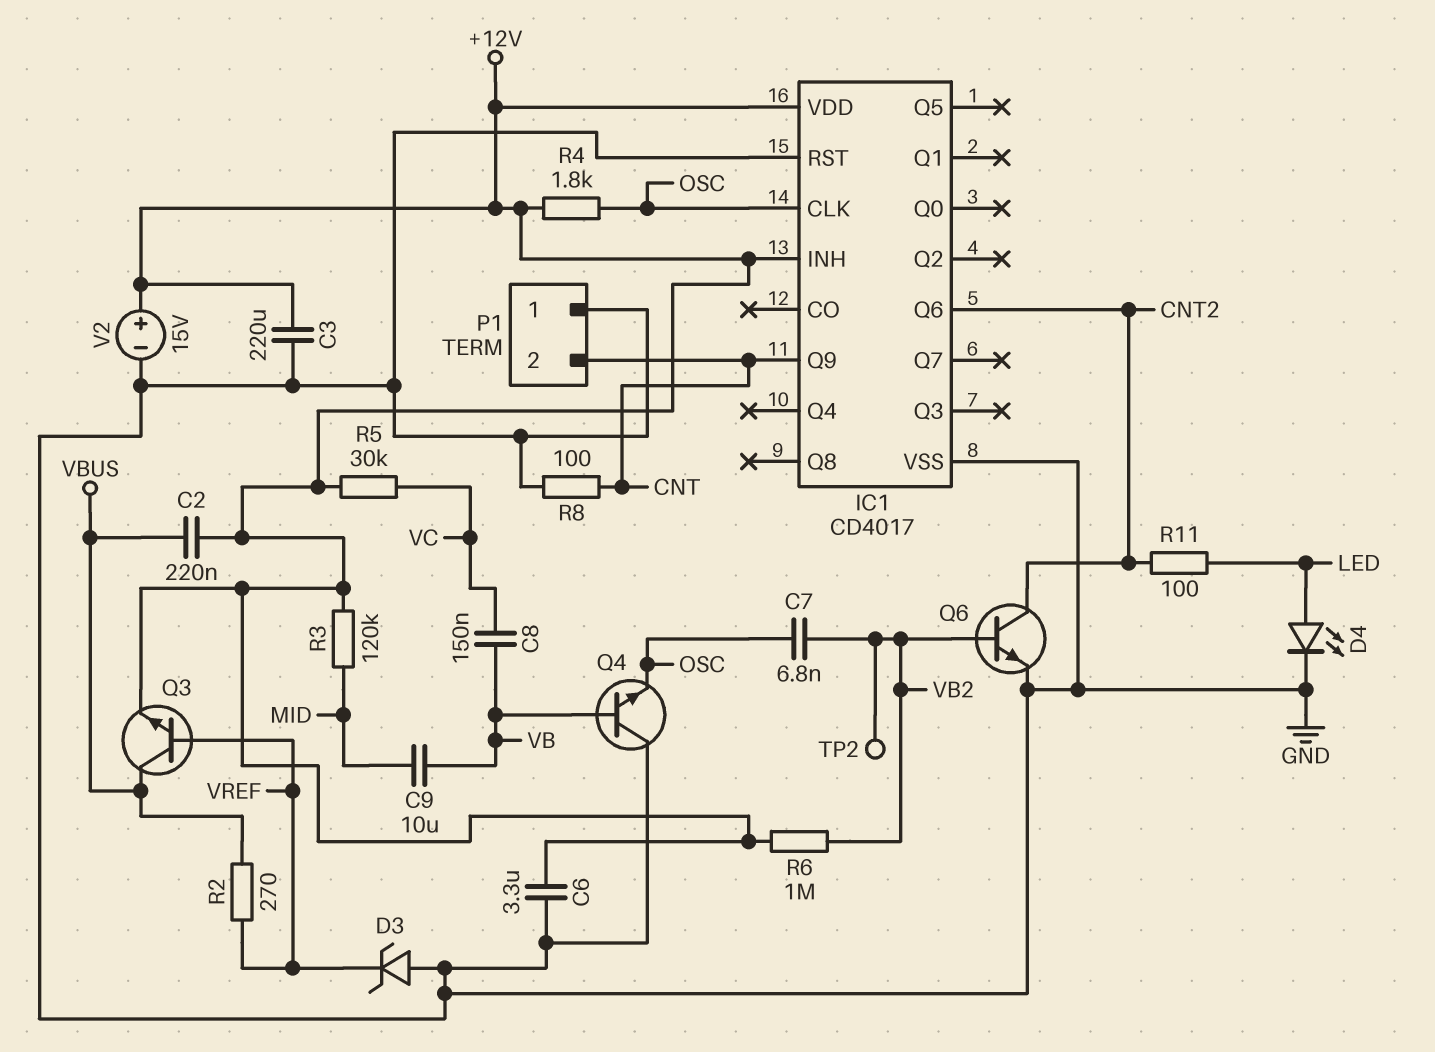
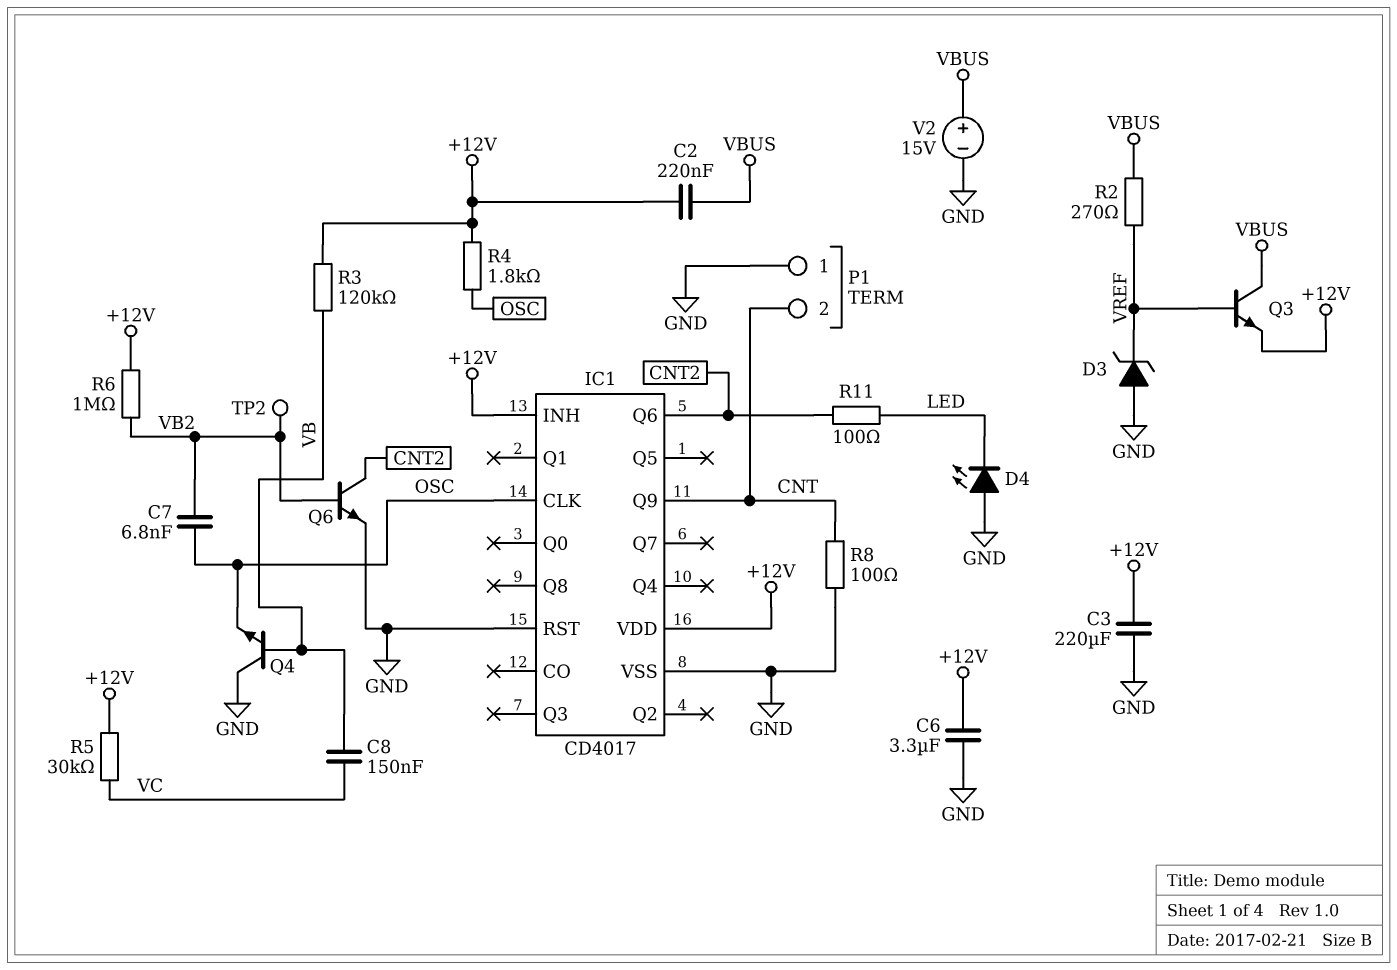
C9: 10uF (MID, VB) -> none
D4: LED (A LED, K GND) -> LED (A GND, K LED)
R3: 120k (+12V, MID) -> 120k (+12V, VB)
V2: 15V (plus +12V, minus GND) -> 15V (plus VBUS, minus GND)

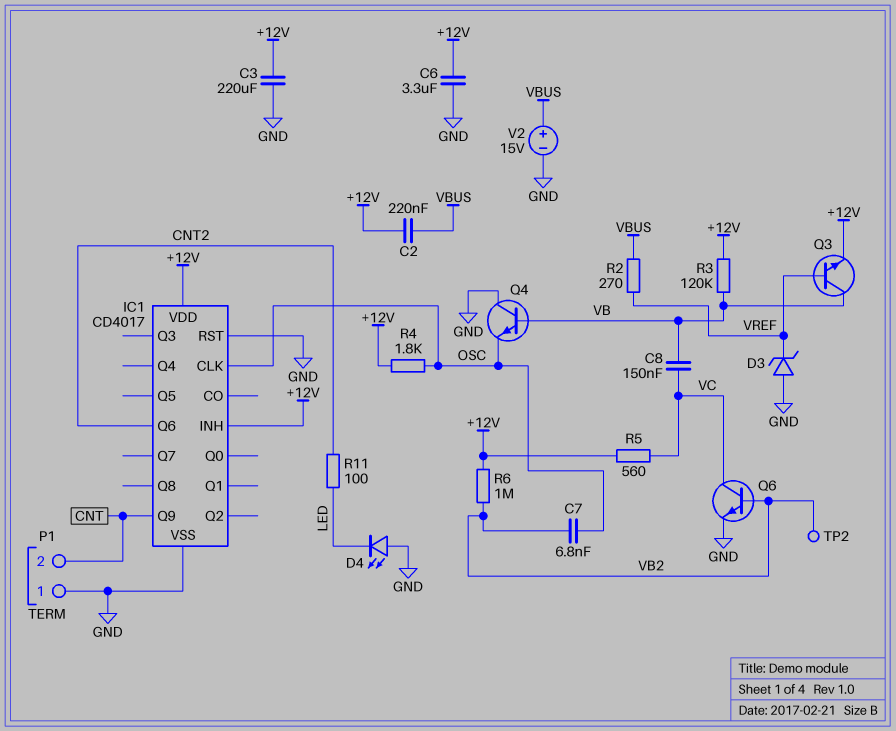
Q3: NPN (B VREF, C VBUS, E +12V) -> NPN (B VREF, C VB, E +12V)
Q6: NPN (B VB2, C CNT2, E GND) -> NPN (B VB2, C VC, E GND)
R5: 30k (+12V, VC) -> 560 (+12V, VC)
R8: 100 (CNT, GND) -> none

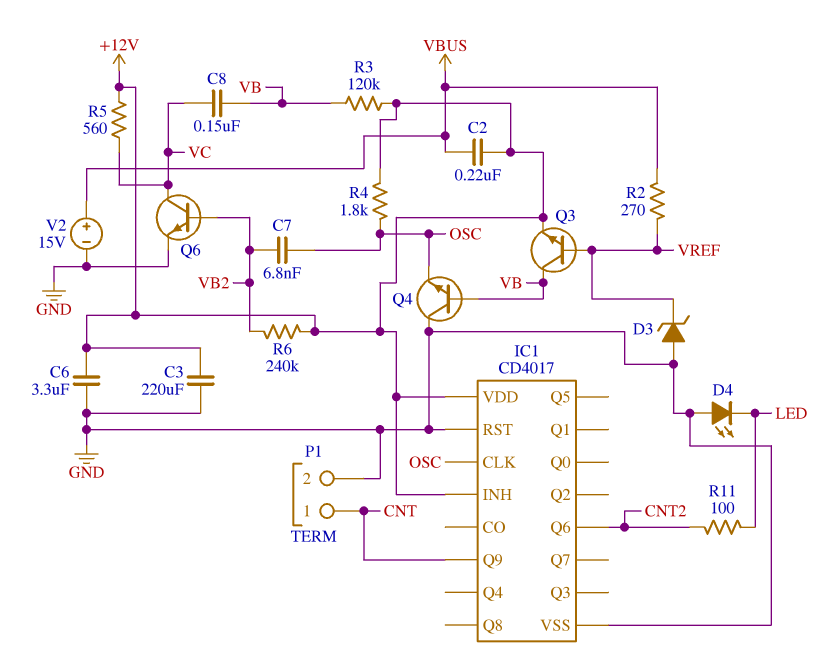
P1 pin 1: GND -> CNT
P1 pin 2: CNT -> GND
R6: 1M (+12V, VB2) -> 240k (+12V, VB2)
TP2: test point (VB2) -> none

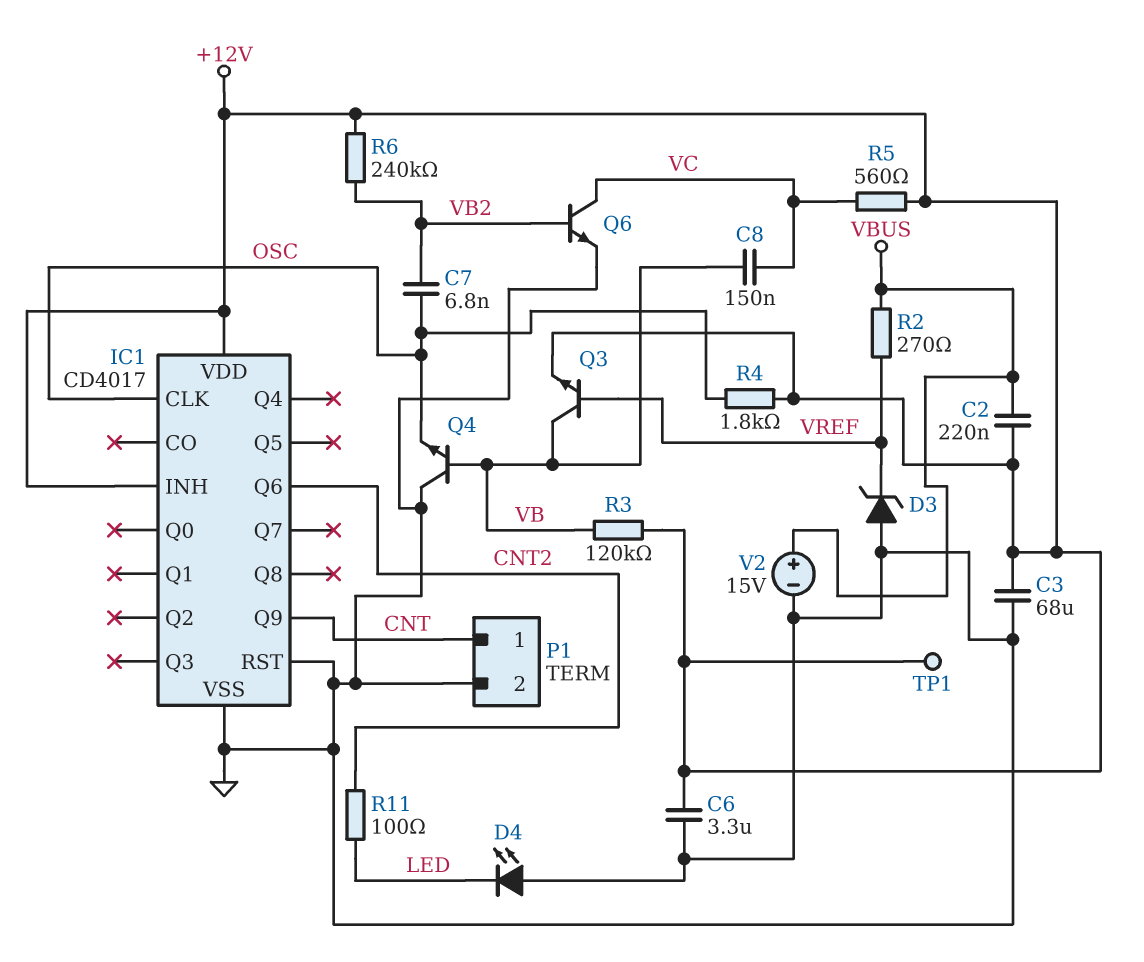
C3: 220uF (+12V, GND) -> 68uF (+12V, GND)
TP1: none -> test point (+12V)

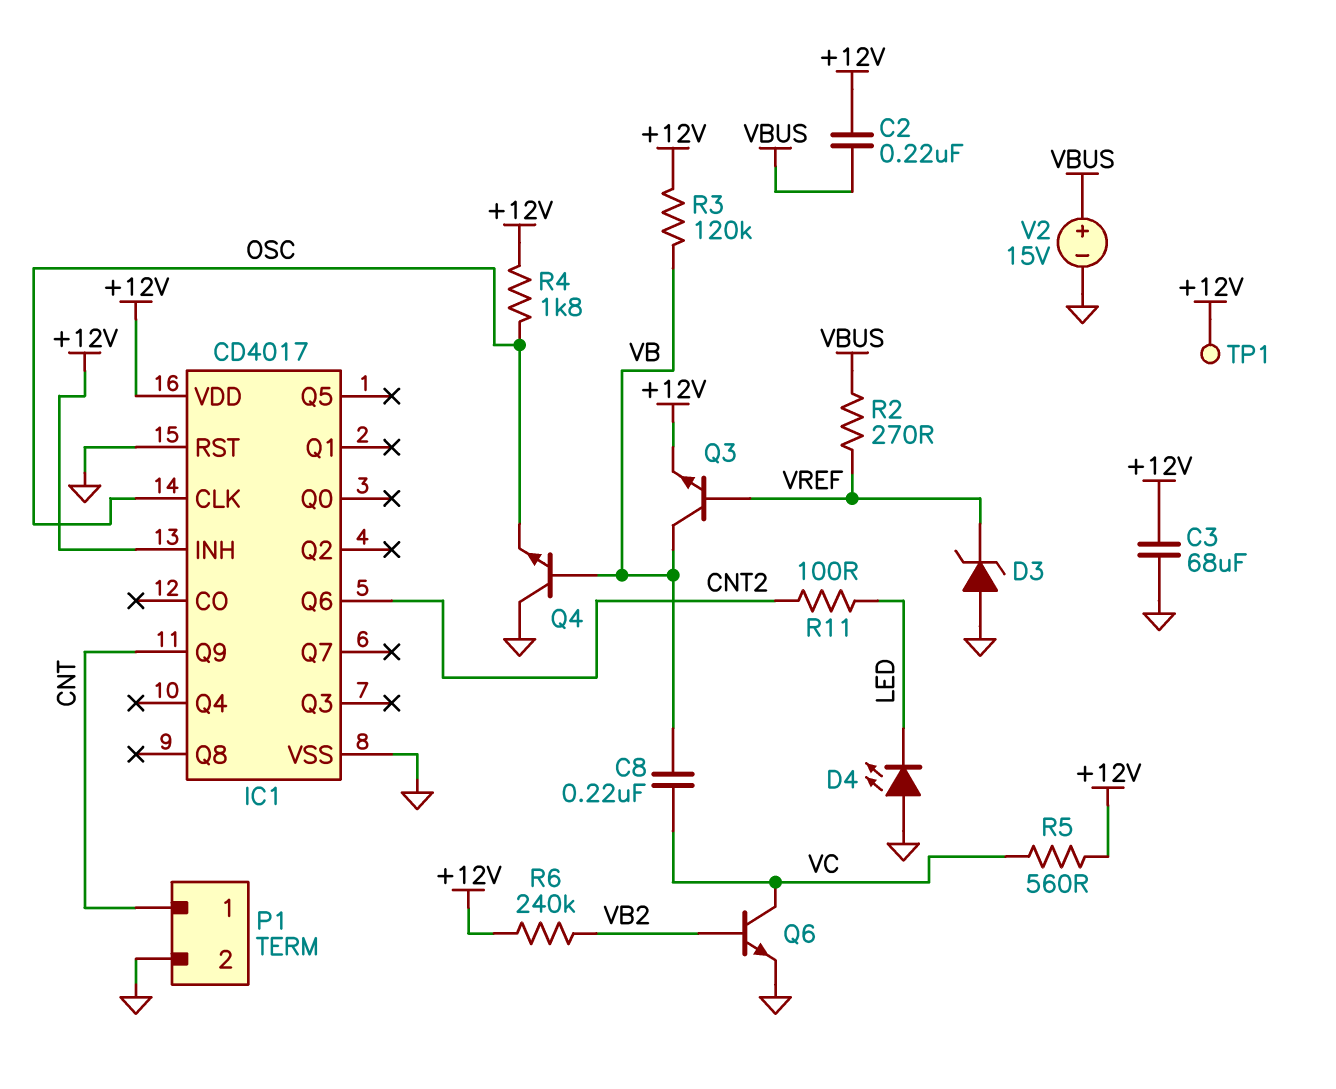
C6: 3.3uF (+12V, GND) -> none
C7: 6.8nF (OSC, VB2) -> none
C8: 150nF (VB, VC) -> 220nF (VB, VC)

